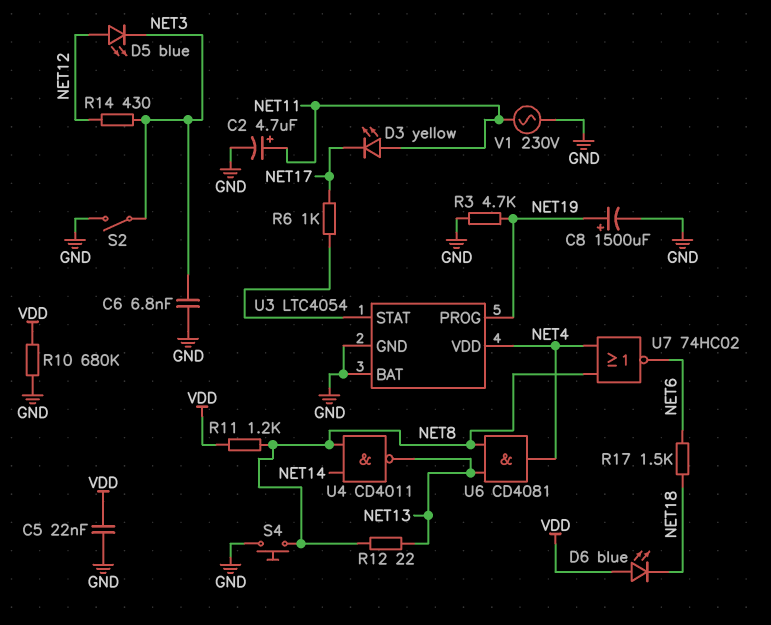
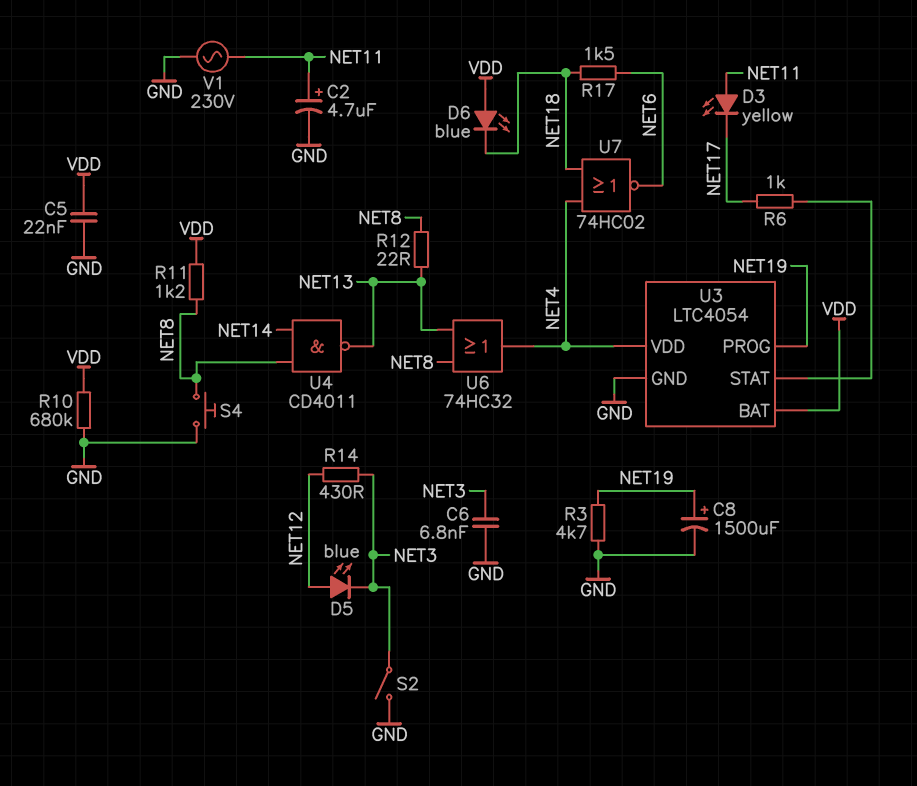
U3 pin BAT: GND -> VDD
U6: AND CD4081 (in NET8, in NET13, out NET4) -> OR 74HC32 (in NET8, in NET13, out NET4)
U7: NOR 74HC02 (in NET4, in NET8, out NET6) -> NOR 74HC02 (in NET4, in NET18, out NET6)

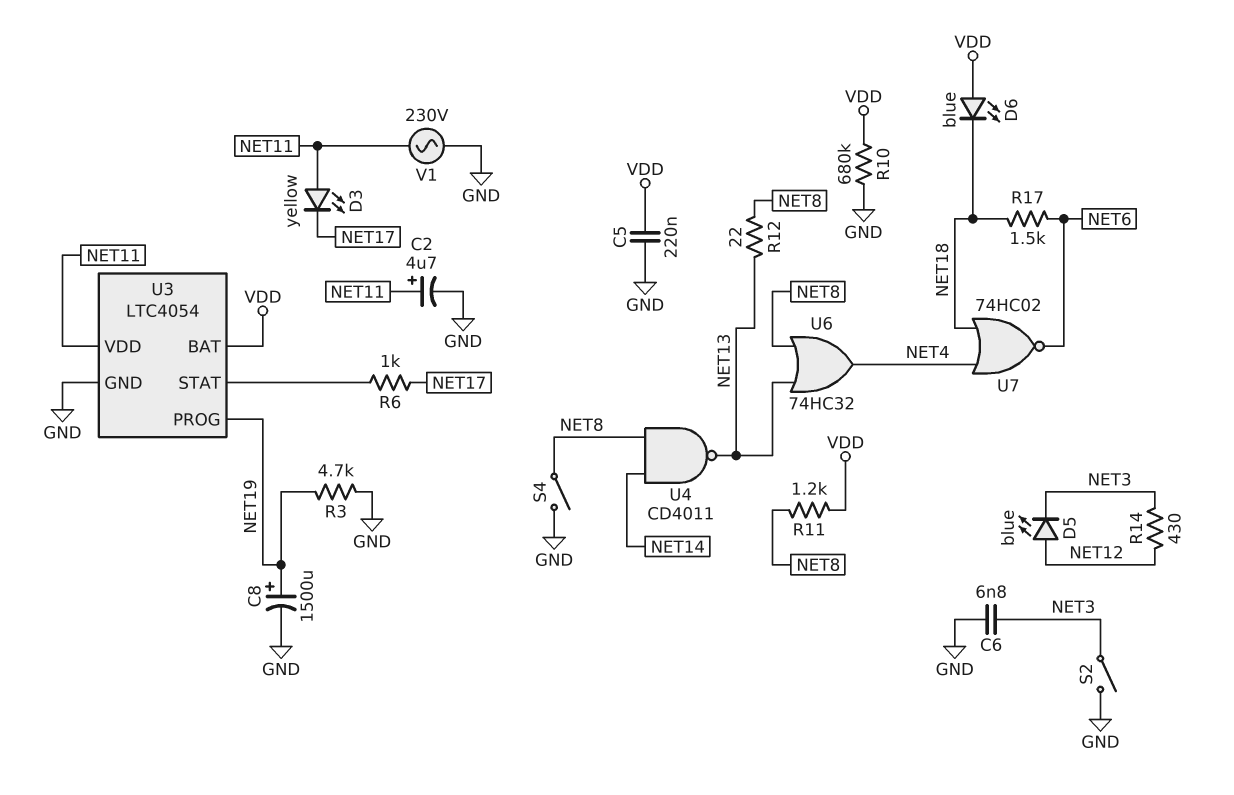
C5: 22nF (GND, VDD) -> 220nF (GND, VDD)
S4: button (GND, NET8) -> switch (GND, NET8)
U3 pin VDD: NET4 -> NET11

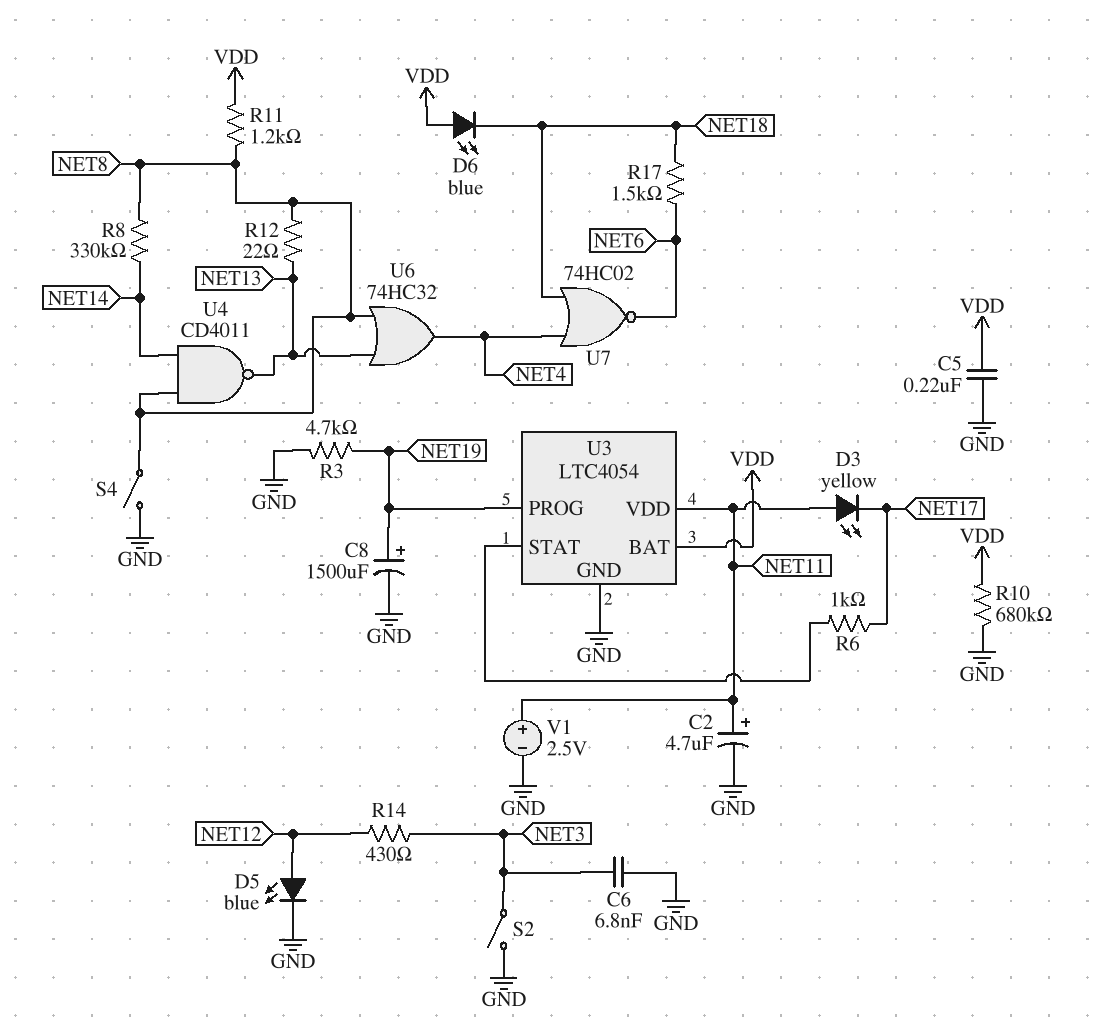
D5: LED blue (A NET12, K NET3) -> LED blue (A NET12, K GND)
R8: none -> 330k (NET8, NET14)
V1: AC 230V (GND, NET11) -> 2.5V (plus NET11, minus GND)

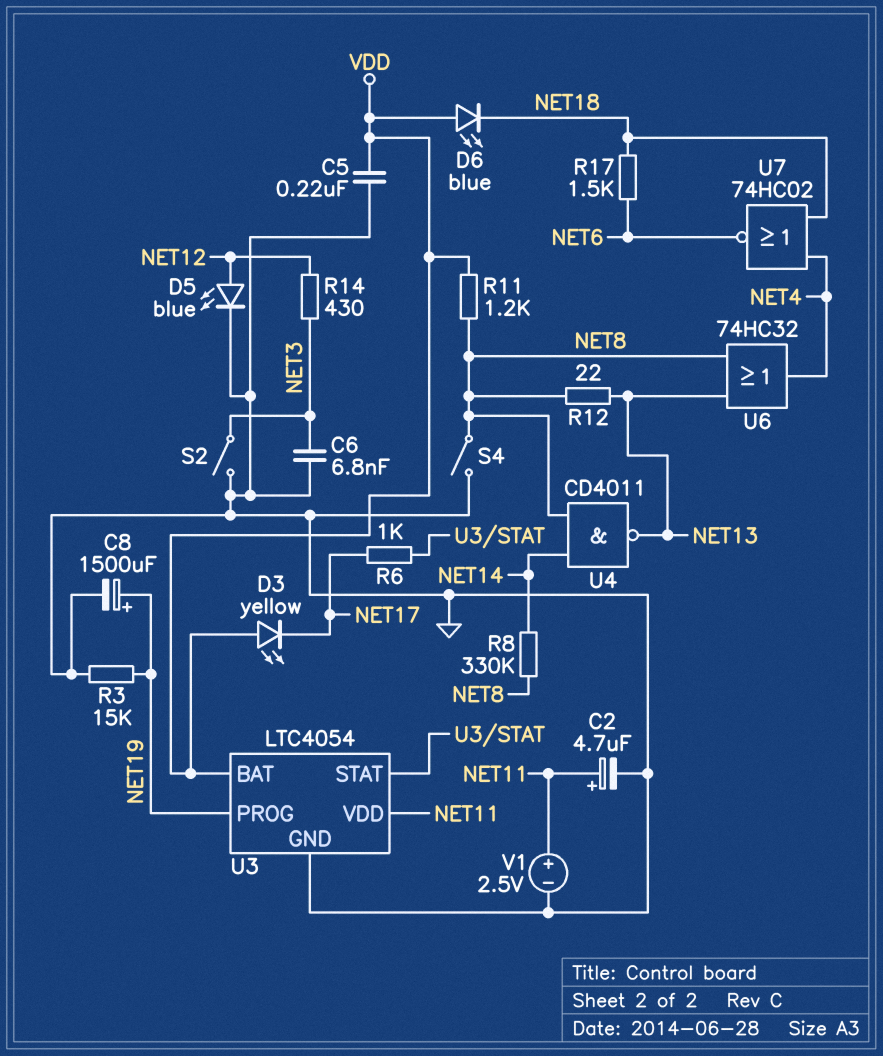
D3: LED yellow (A NET11, K NET17) -> LED yellow (A VDD, K NET17)
R3: 4.7k (GND, NET19) -> 15k (GND, NET19)
R10: 680k (GND, VDD) -> none

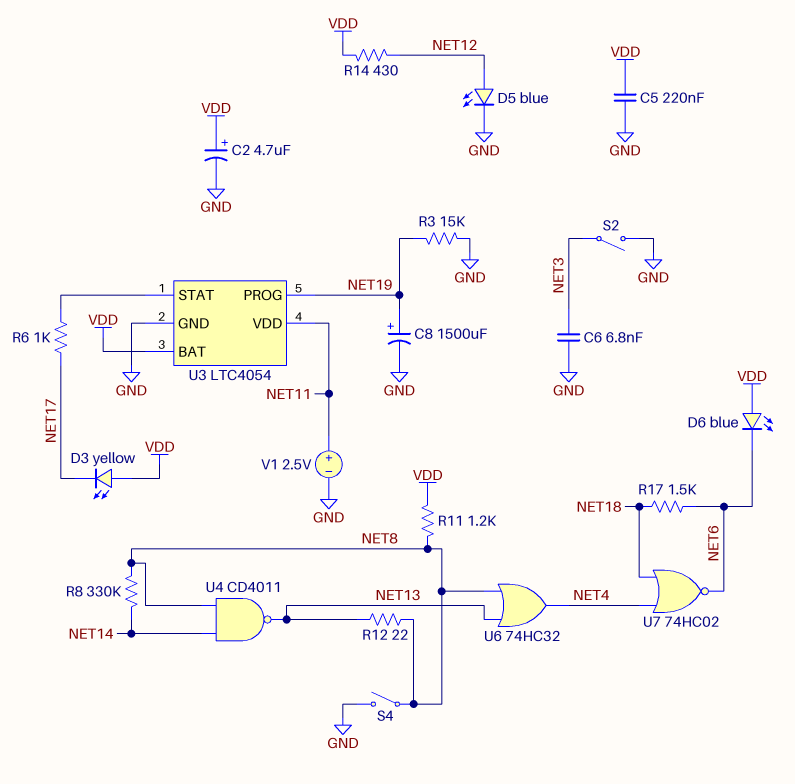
C2: 4.7uF (plus NET11, minus GND) -> 4.7uF (plus VDD, minus GND)
D6: LED blue (A VDD, K NET18) -> LED blue (A VDD, K NET6)
R14: 430 (NET3, NET12) -> 430 (NET12, VDD)

